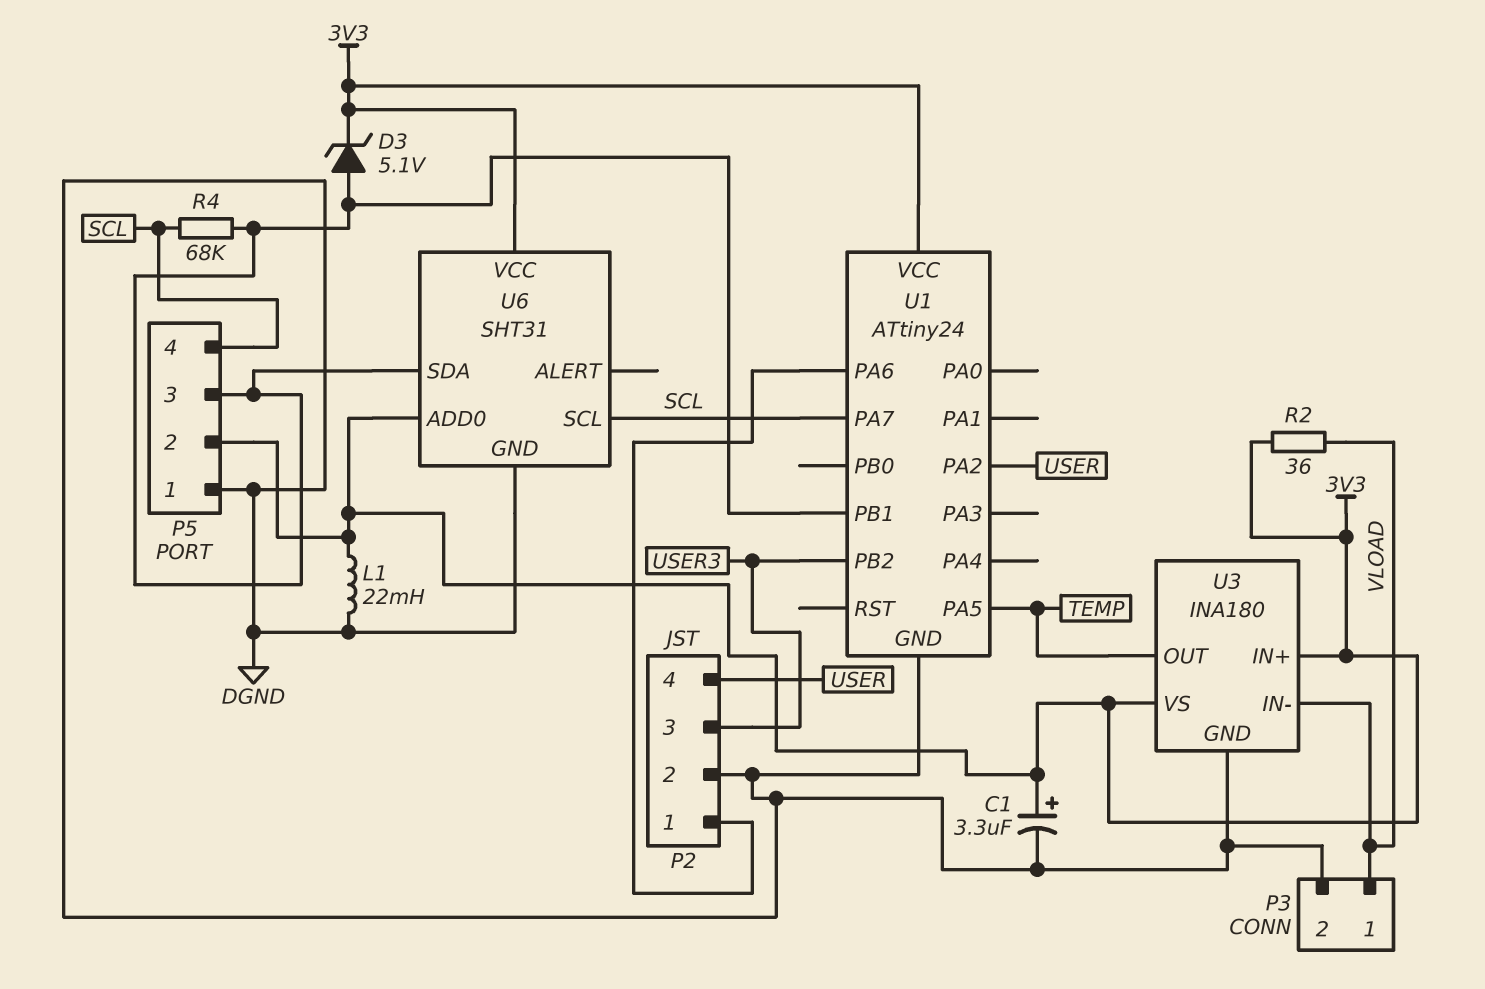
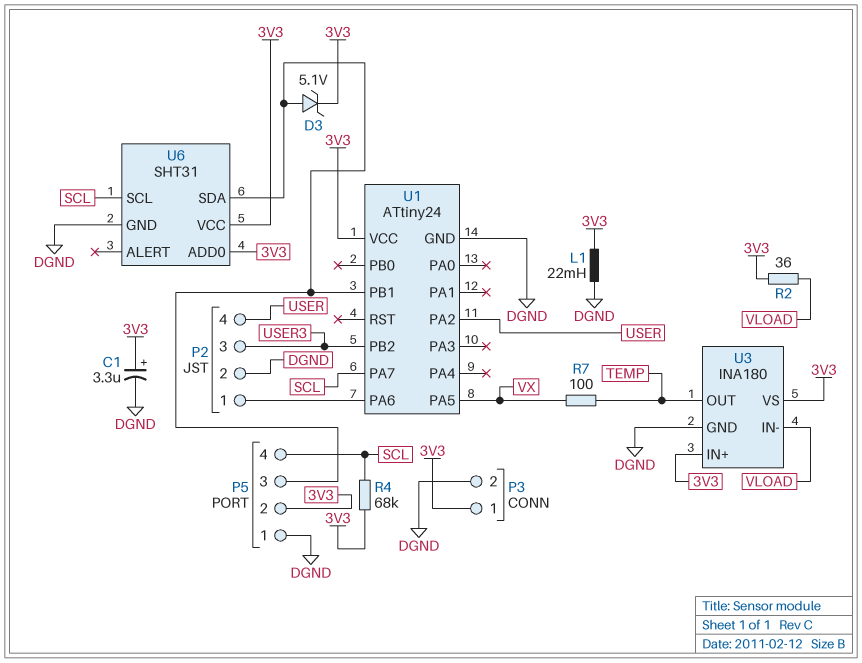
P3 pin 1: VLOAD -> 3V3
R4: 68k (P5/3, SCL) -> 68k (3V3, SCL)
R7: none -> 100 (TEMP, VX)
U1 pin PA5: TEMP -> VX

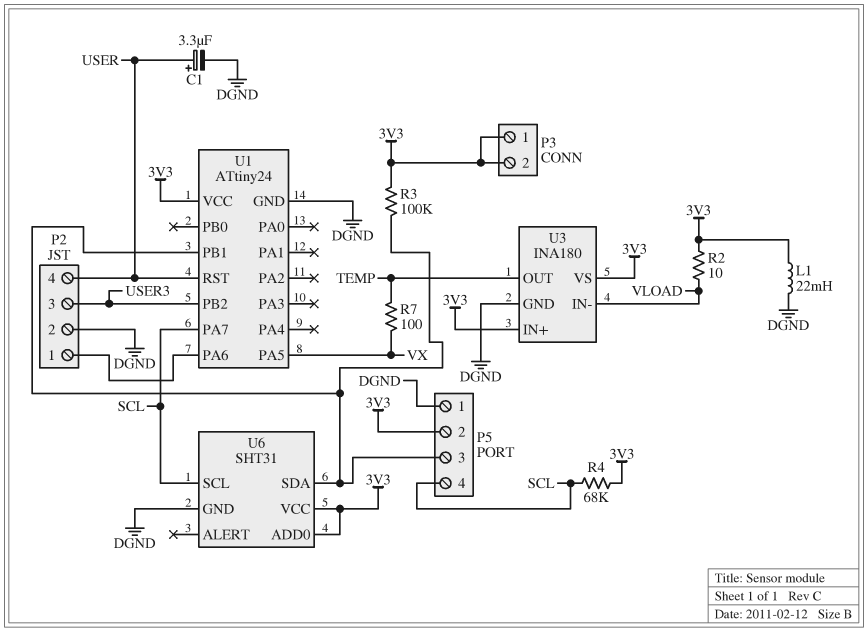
C1: 3.3uF (plus 3V3, minus DGND) -> 3.3uF (plus USER, minus DGND)
D3: zener 5.1V (A P5/3, K 3V3) -> none
P3 pin 2: DGND -> 3V3
R2: 36 (3V3, VLOAD) -> 10 (3V3, VLOAD)
R3: none -> 100k (3V3, P5/3)
U1 pin PA2: USER -> none
U1 pin RST: none -> USER

